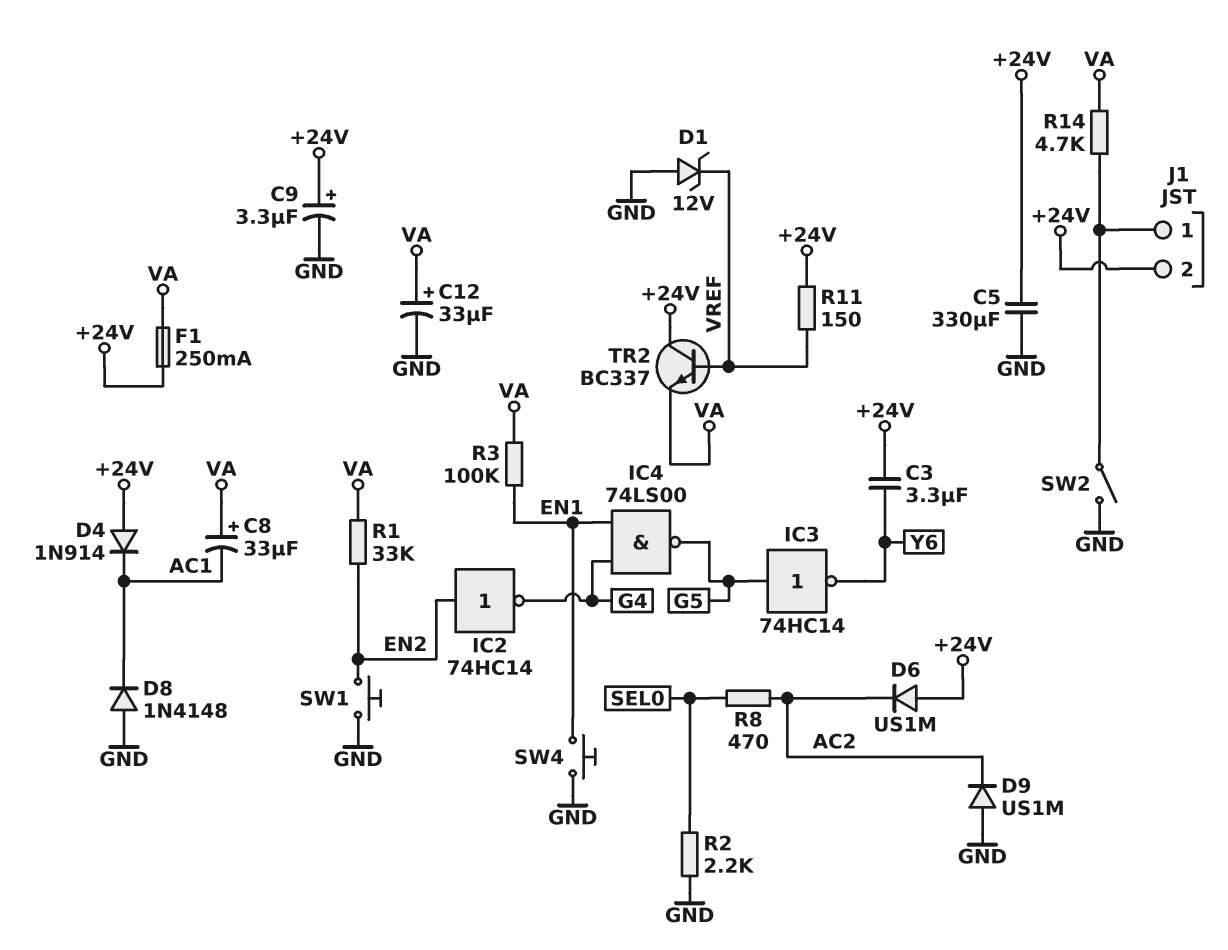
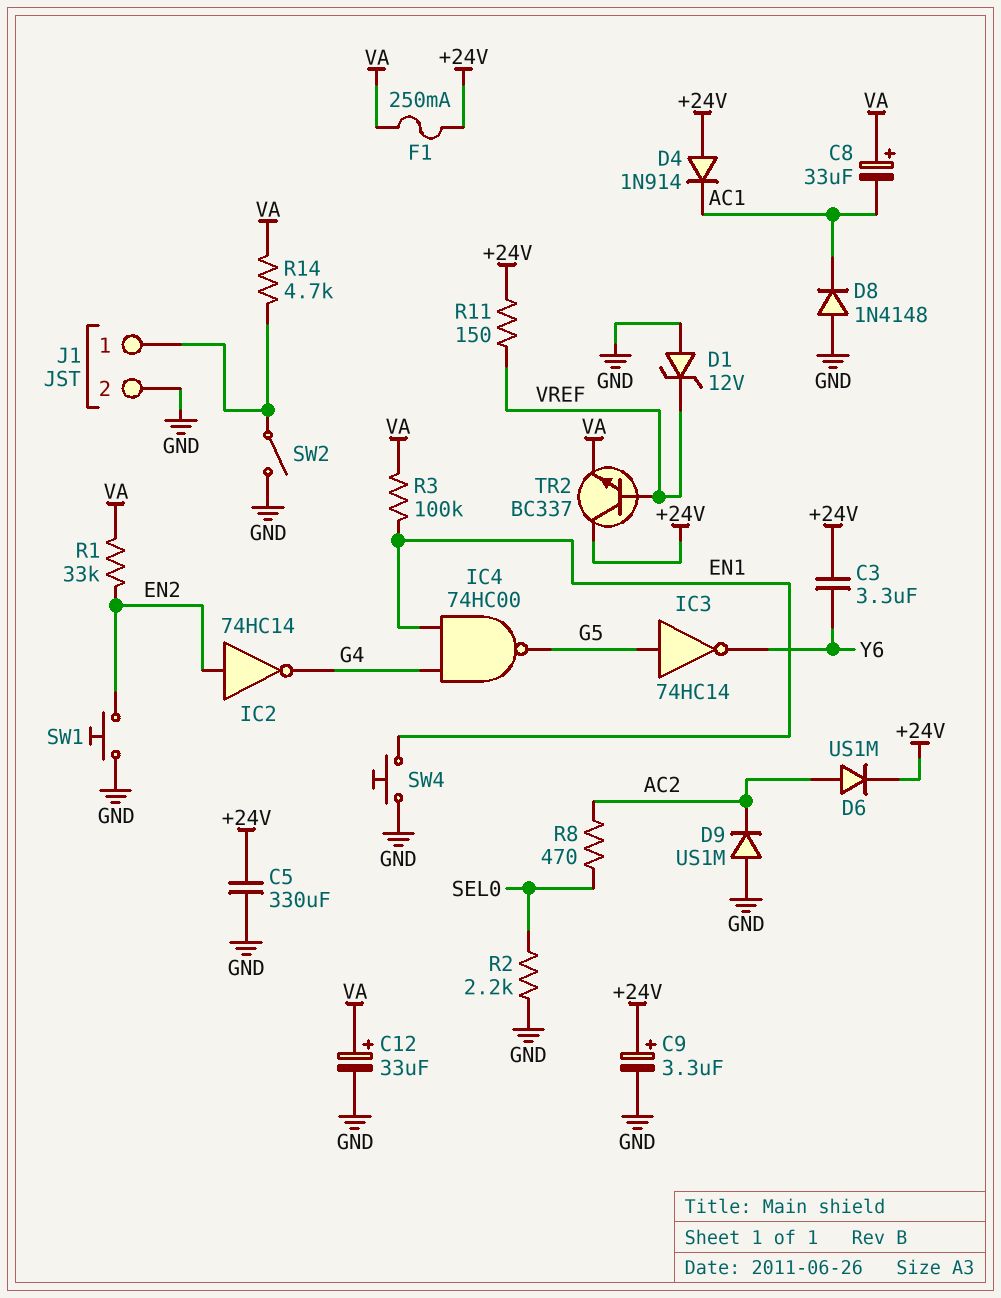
D6: diode US1M (A +24V, K AC2) -> diode US1M (A AC2, K +24V)
IC4: NAND 74LS00 (in EN1, in G4, out G5) -> NAND 74HC00 (in EN1, in G4, out G5)
J1 pin 2: +24V -> GND

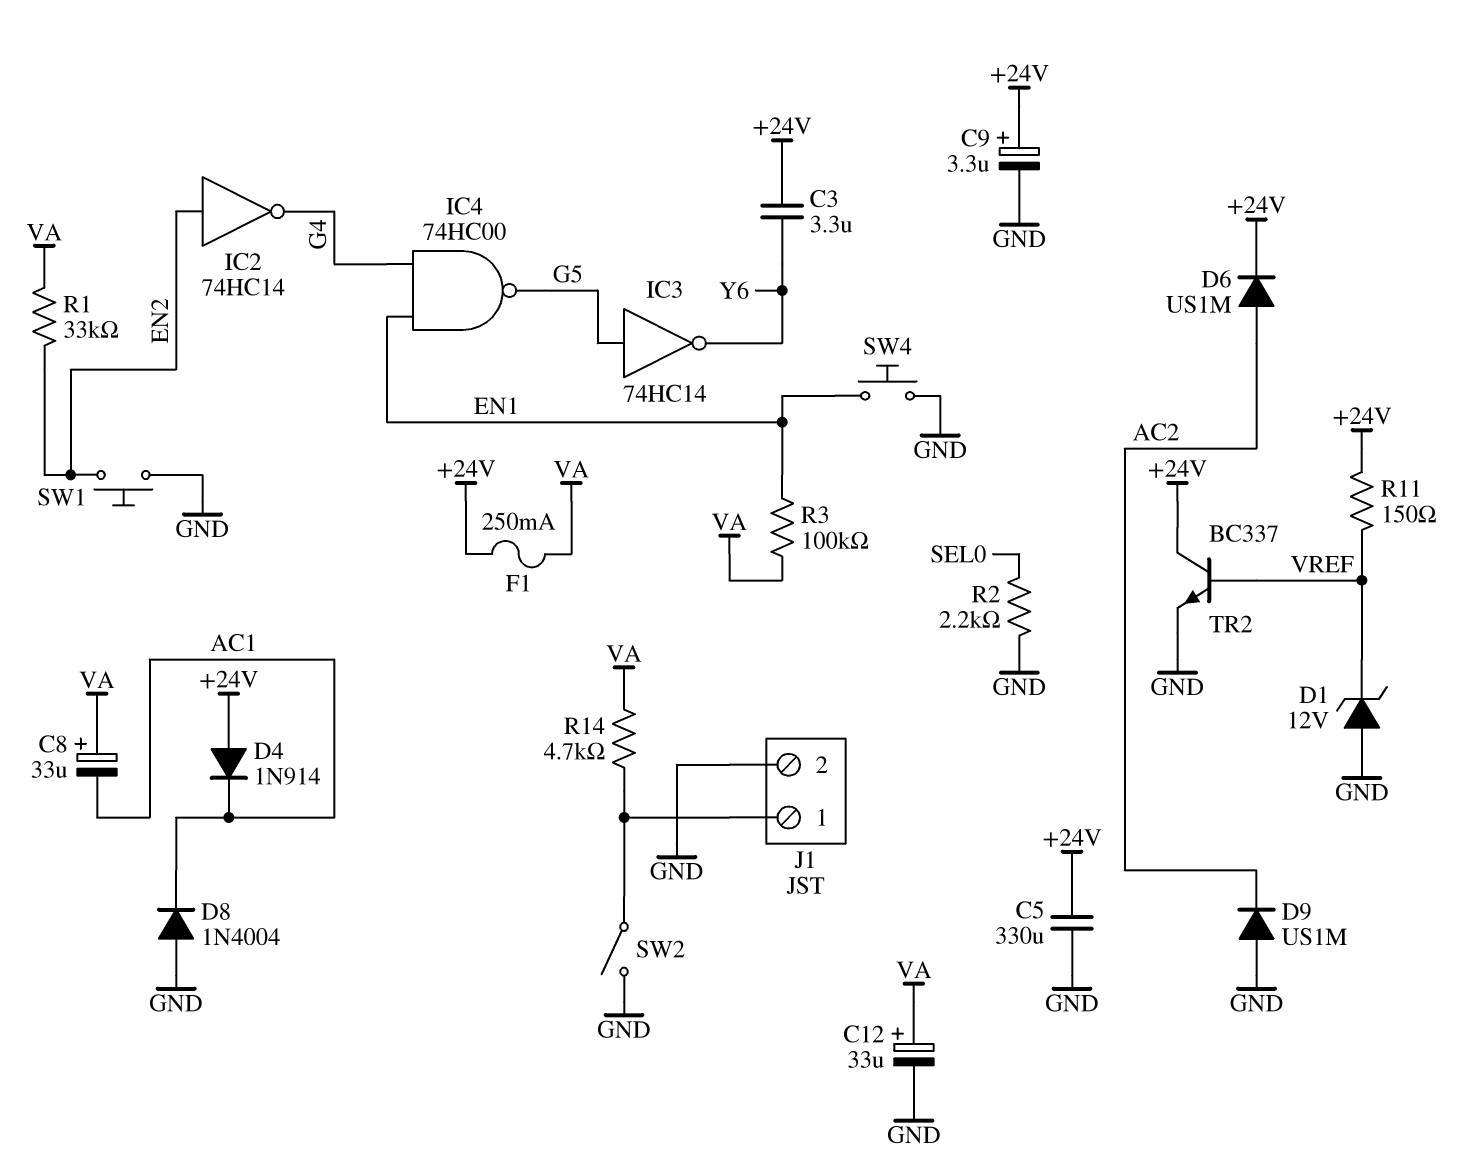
D8: diode 1N4148 (A GND, K AC1) -> diode 1N4004 (A GND, K AC1)
R8: 470 (AC2, SEL0) -> none
TR2: NPN BC337 (B VREF, C +24V, E VA) -> NPN BC337 (B VREF, C +24V, E GND)

